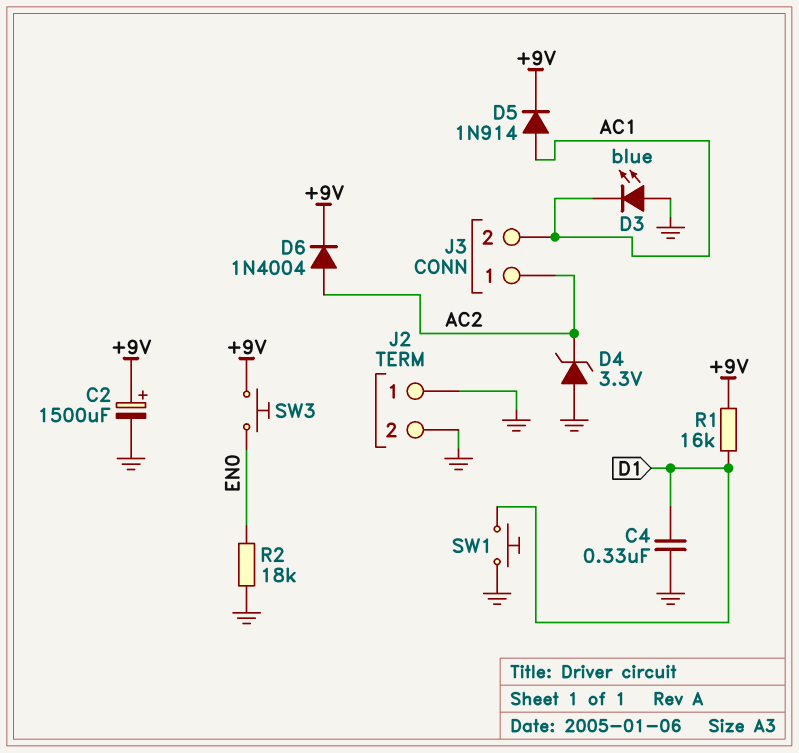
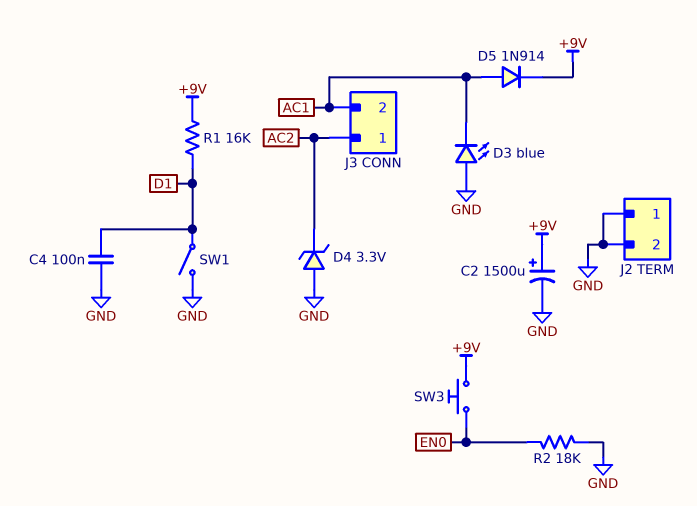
C4: 330nF (D1, GND) -> 100nF (D1, GND)
D6: diode 1N4004 (A AC2, K +9V) -> none
SW1: button (D1, GND) -> switch (D1, GND)

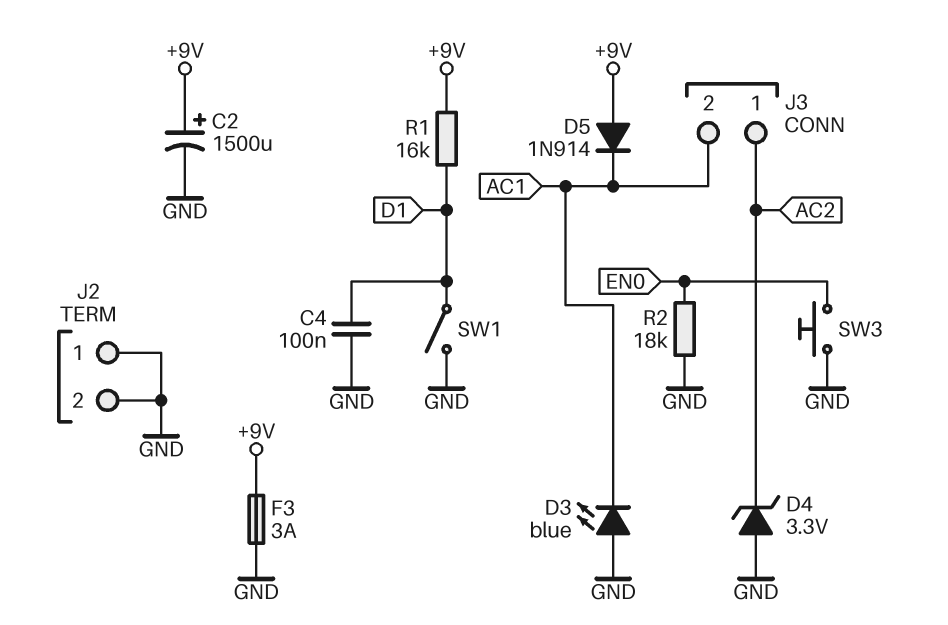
D5: diode 1N914 (A AC1, K +9V) -> diode 1N914 (A +9V, K AC1)
F3: none -> 3A (+9V, GND)
SW3: button (+9V, EN0) -> button (EN0, GND)

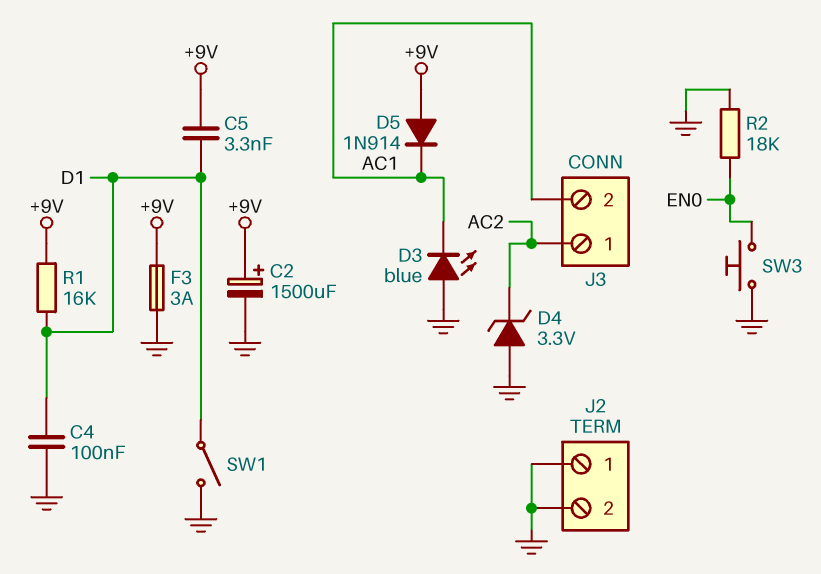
C5: none -> 3.3nF (+9V, D1)

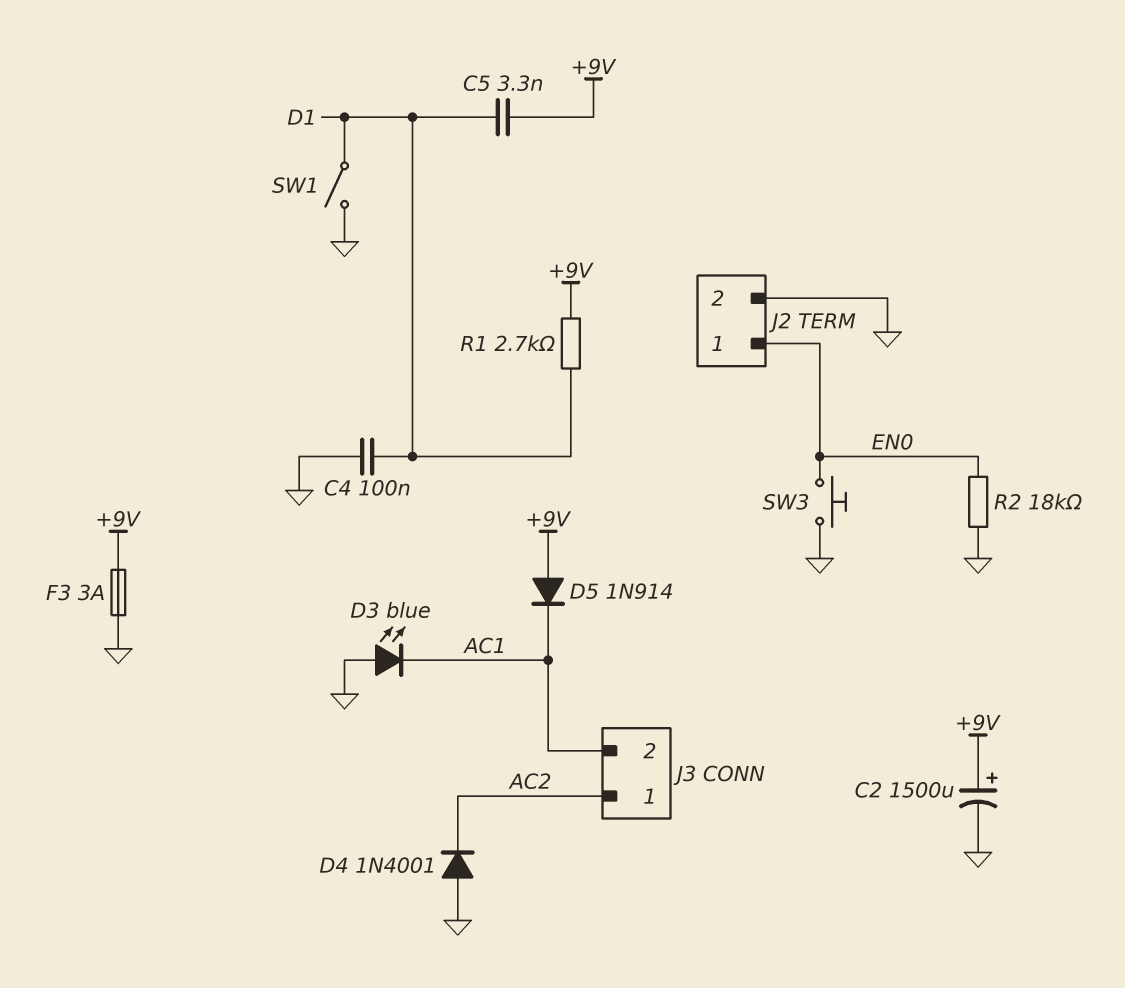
D4: zener 3.3V (A GND, K AC2) -> diode 1N4001 (A GND, K AC2)
J2 pin 1: GND -> EN0
R1: 16k (+9V, D1) -> 2.7k (+9V, D1)

